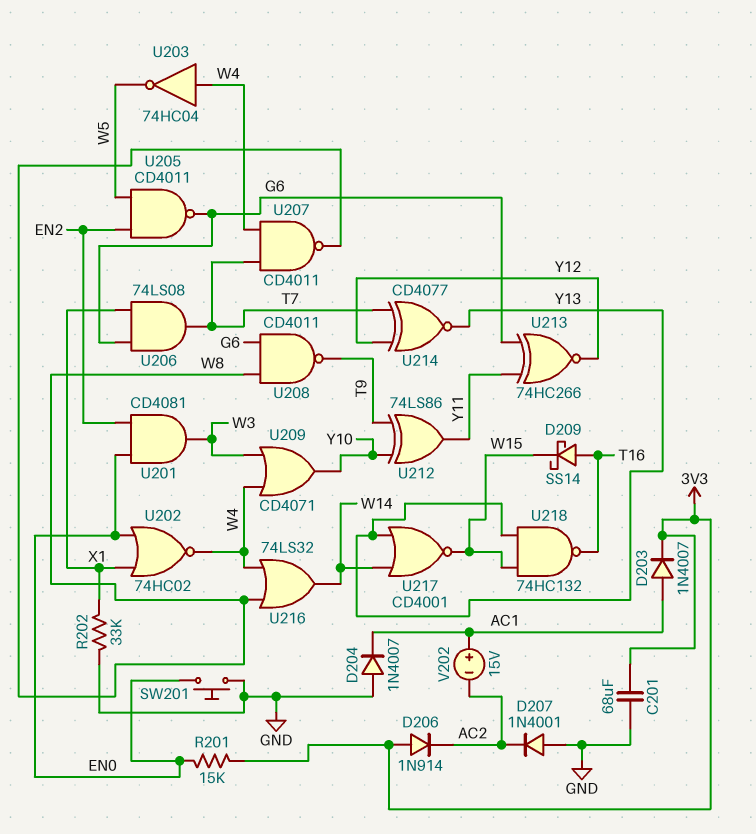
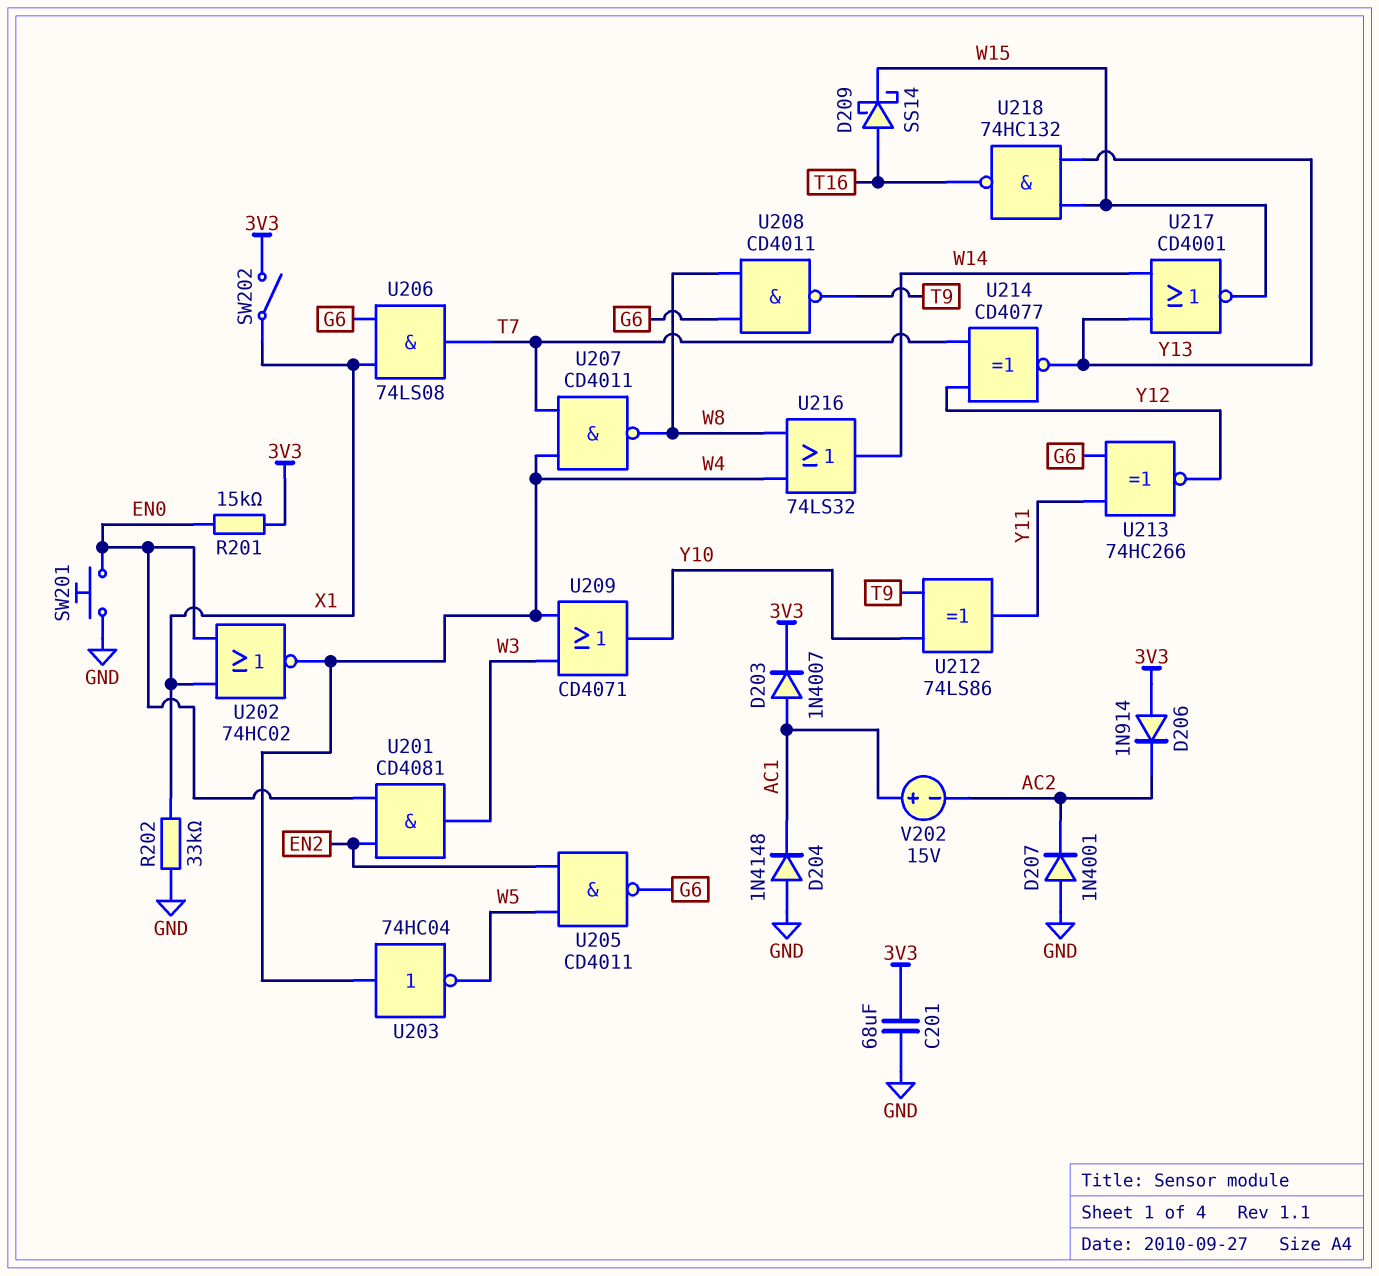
D204: diode 1N4007 (A GND, K AC1) -> diode 1N4148 (A GND, K AC1)
SW202: none -> switch (3V3, X1)

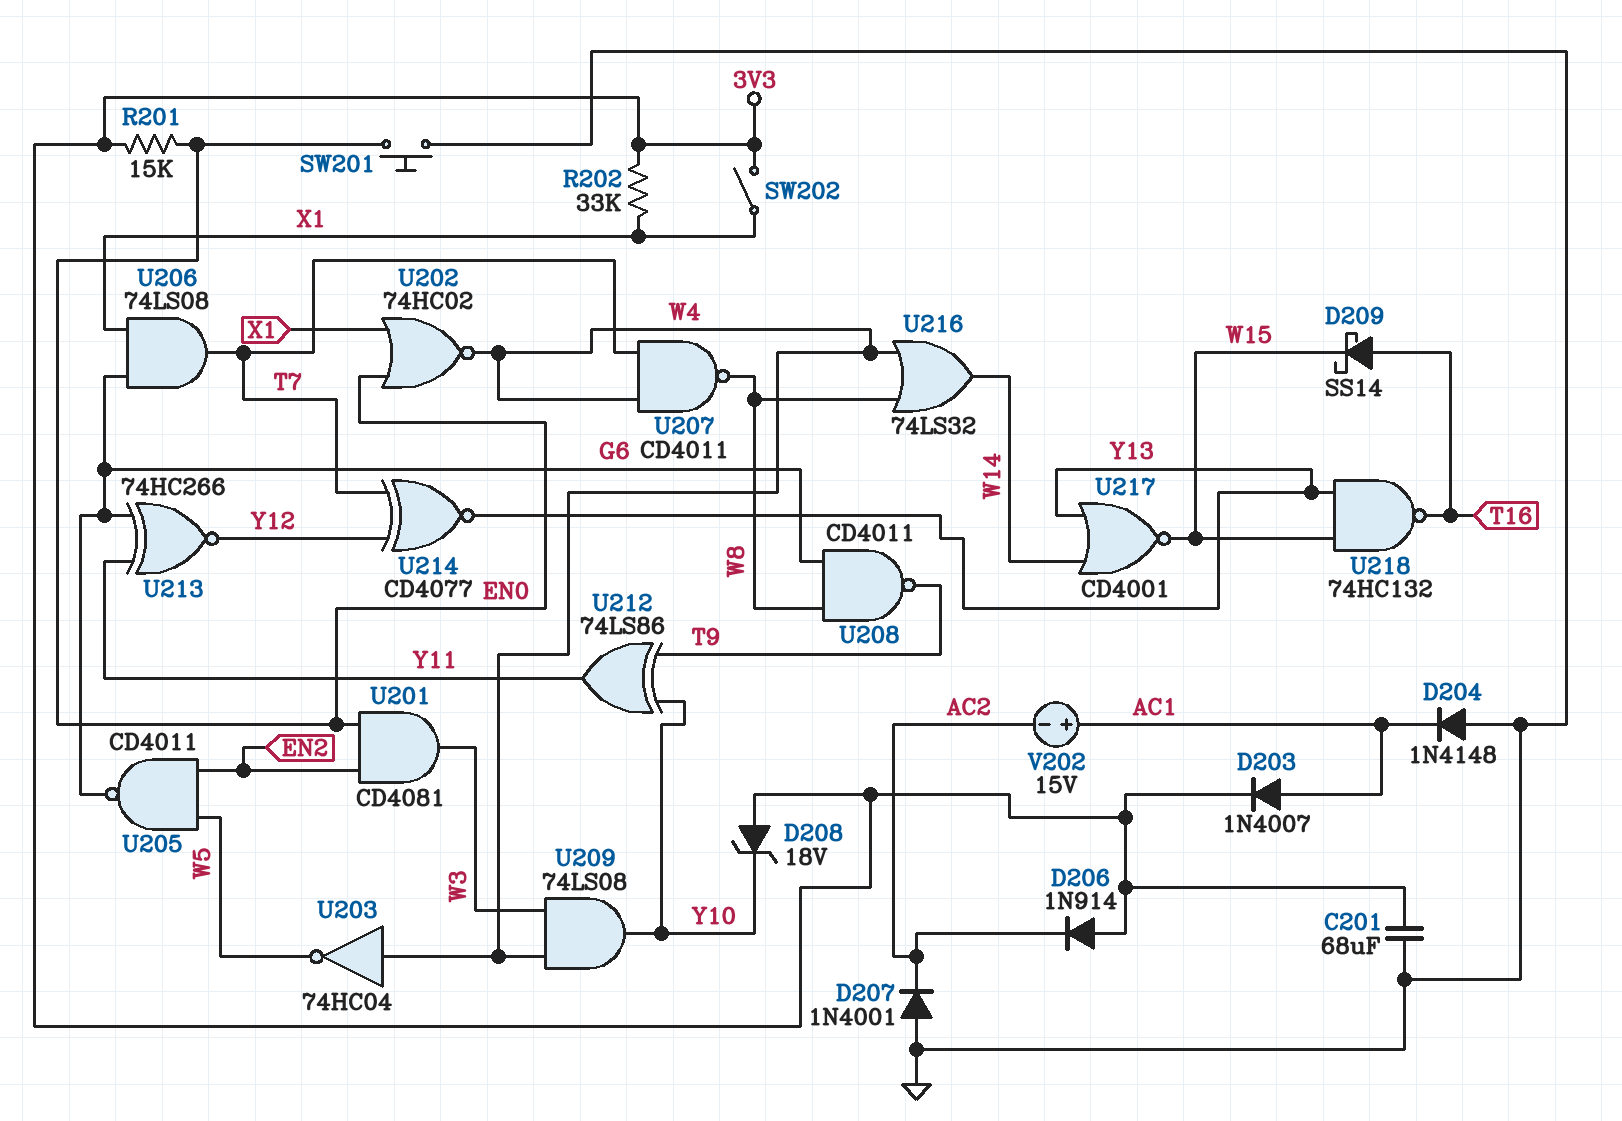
D208: none -> zener 18V (A 3V3, K Y10)
R202: 33k (GND, X1) -> 33k (3V3, X1)
U209: OR CD4071 (in W3, in W4, out Y10) -> AND 74LS08 (in W3, in W4, out Y10)

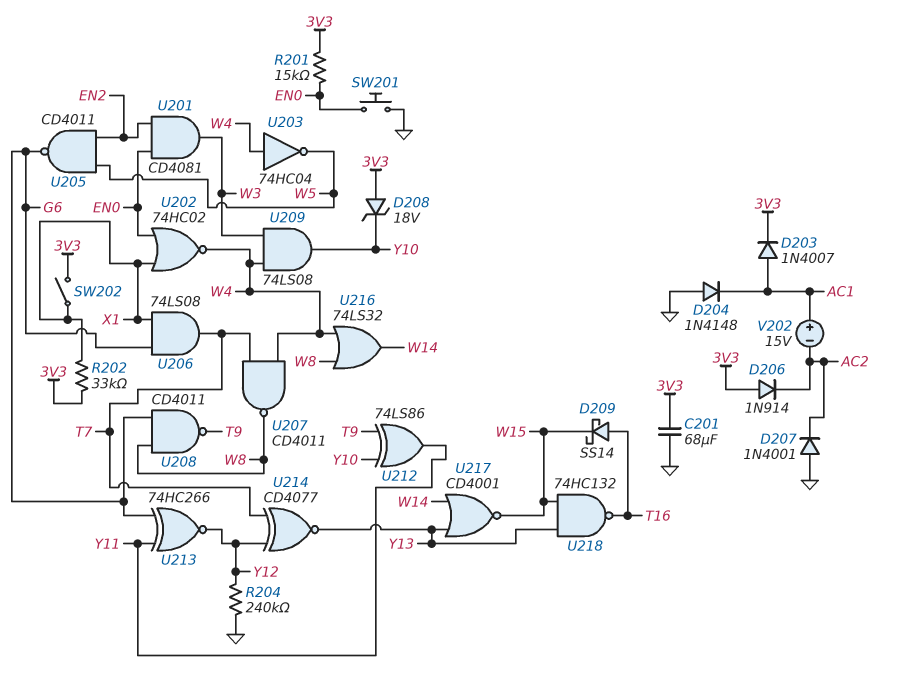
R204: none -> 240k (GND, Y12)

